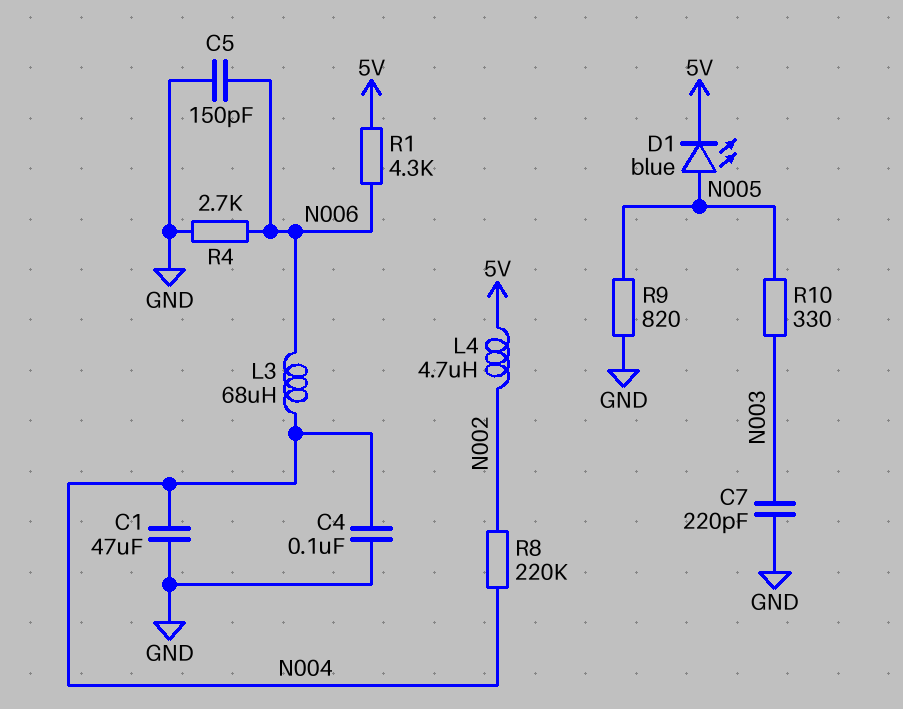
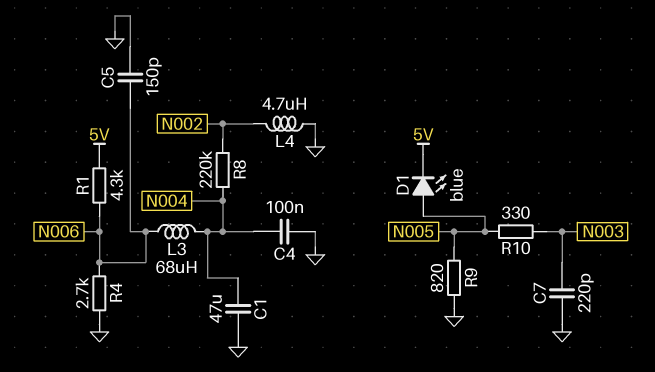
L4: 4.7uH (5V, N002) -> 4.7uH (GND, N002)

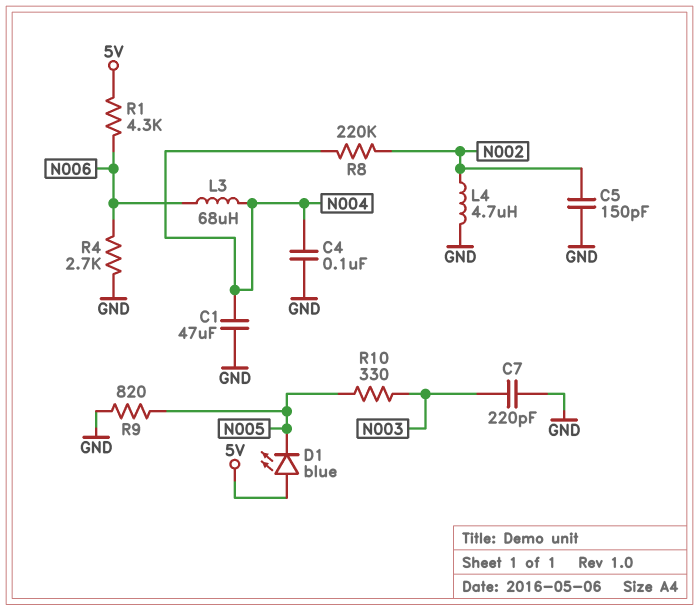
C5: 150pF (GND, N006) -> 150pF (GND, N002)
D1: LED blue (A N005, K 5V) -> LED blue (A 5V, K N005)

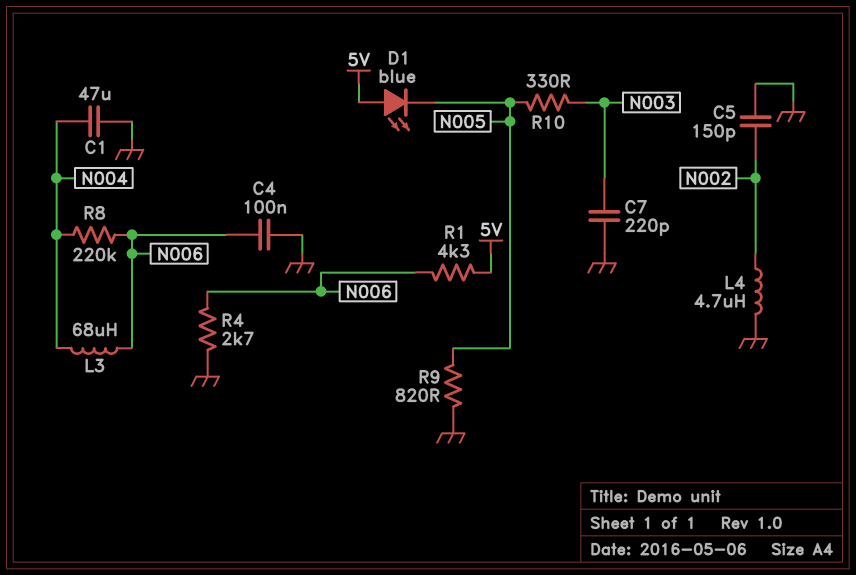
C4: 100nF (GND, N004) -> 100nF (GND, N006)
R8: 220k (N002, N004) -> 220k (N004, N006)

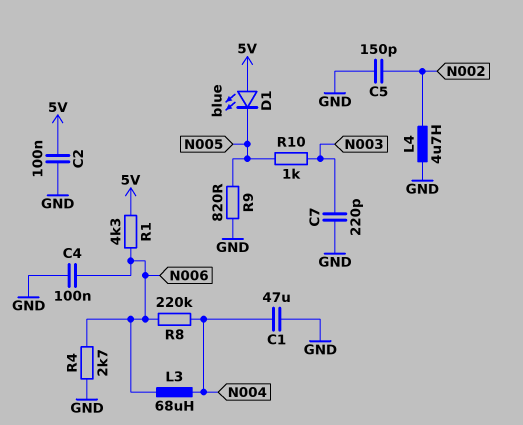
C2: none -> 100nF (5V, GND)
R10: 330 (N003, N005) -> 1k (N003, N005)

